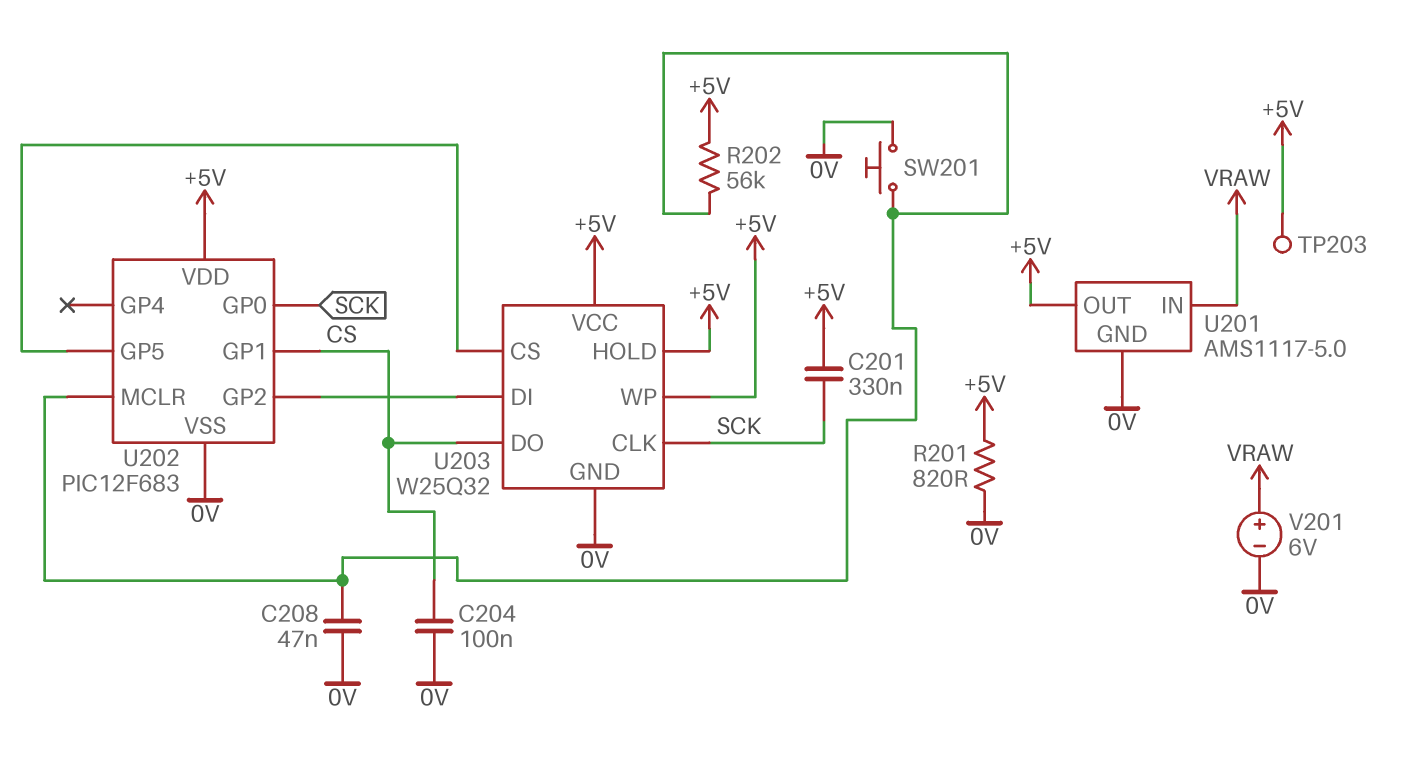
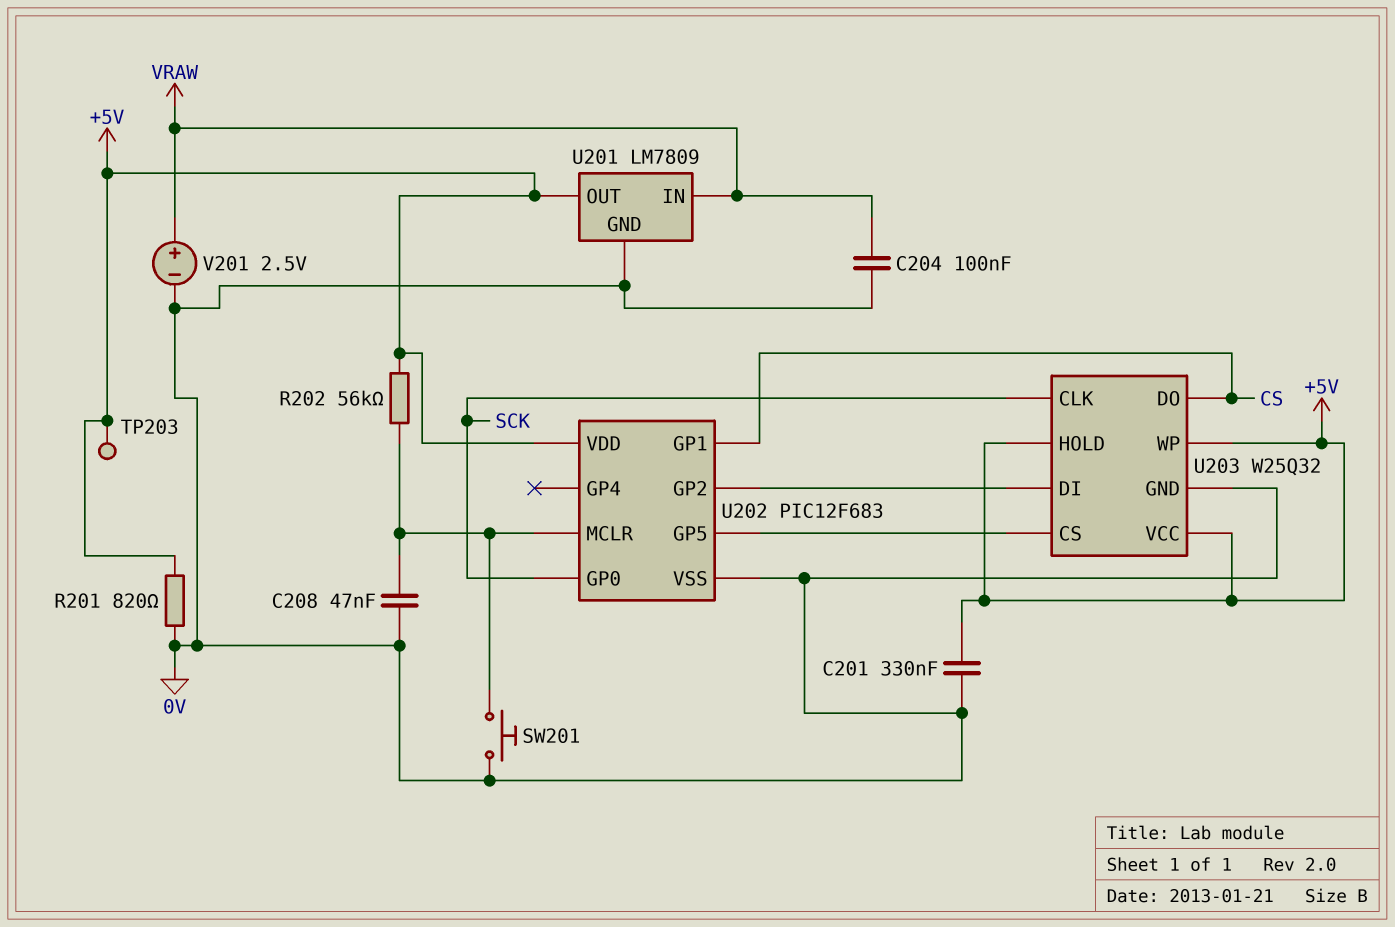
C201: 330nF (+5V, SCK) -> 330nF (+5V, 0V)
C204: 100nF (0V, CS) -> 100nF (0V, VRAW)
U201: AMS1117-5.0 -> LM7809
V201: 6V (plus VRAW, minus 0V) -> 2.5V (plus VRAW, minus 0V)

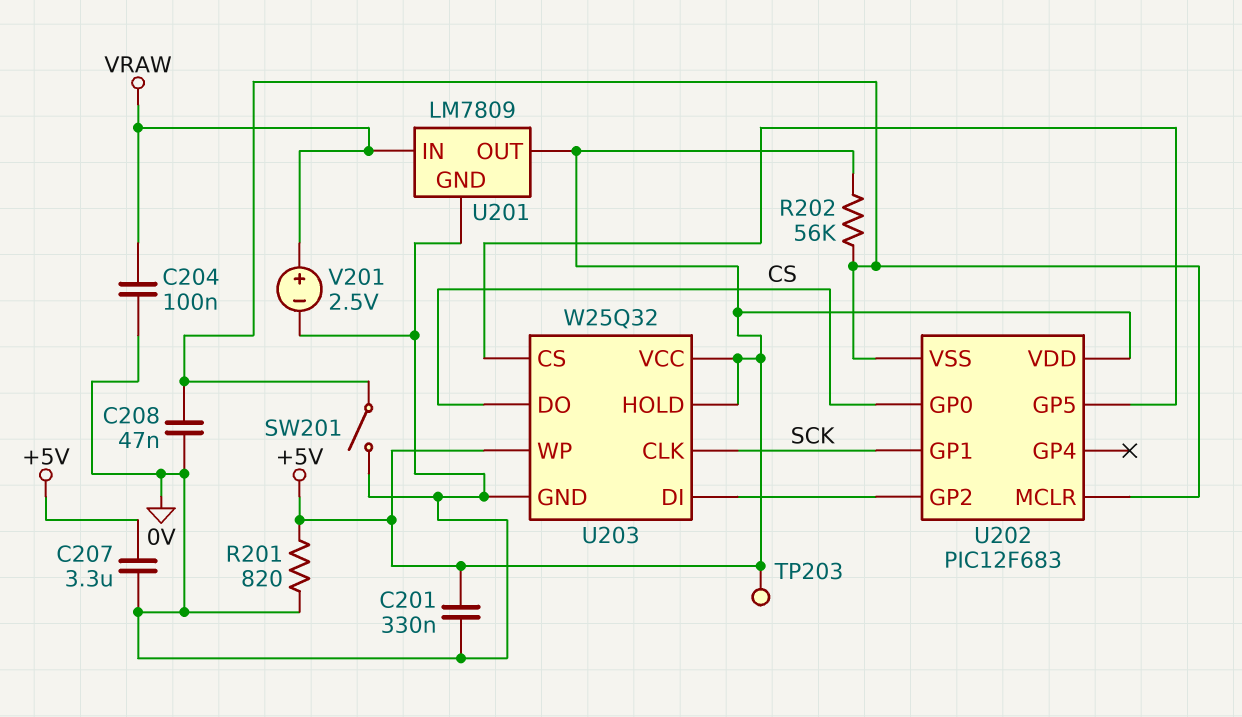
C207: none -> 3.3uF (+5V, 0V)
SW201: button (0V, U202/MCLR) -> switch (0V, U202/MCLR)
U202 pin GP0: SCK -> CS
U202 pin GP1: CS -> SCK
U202 pin VSS: 0V -> U202/MCLR

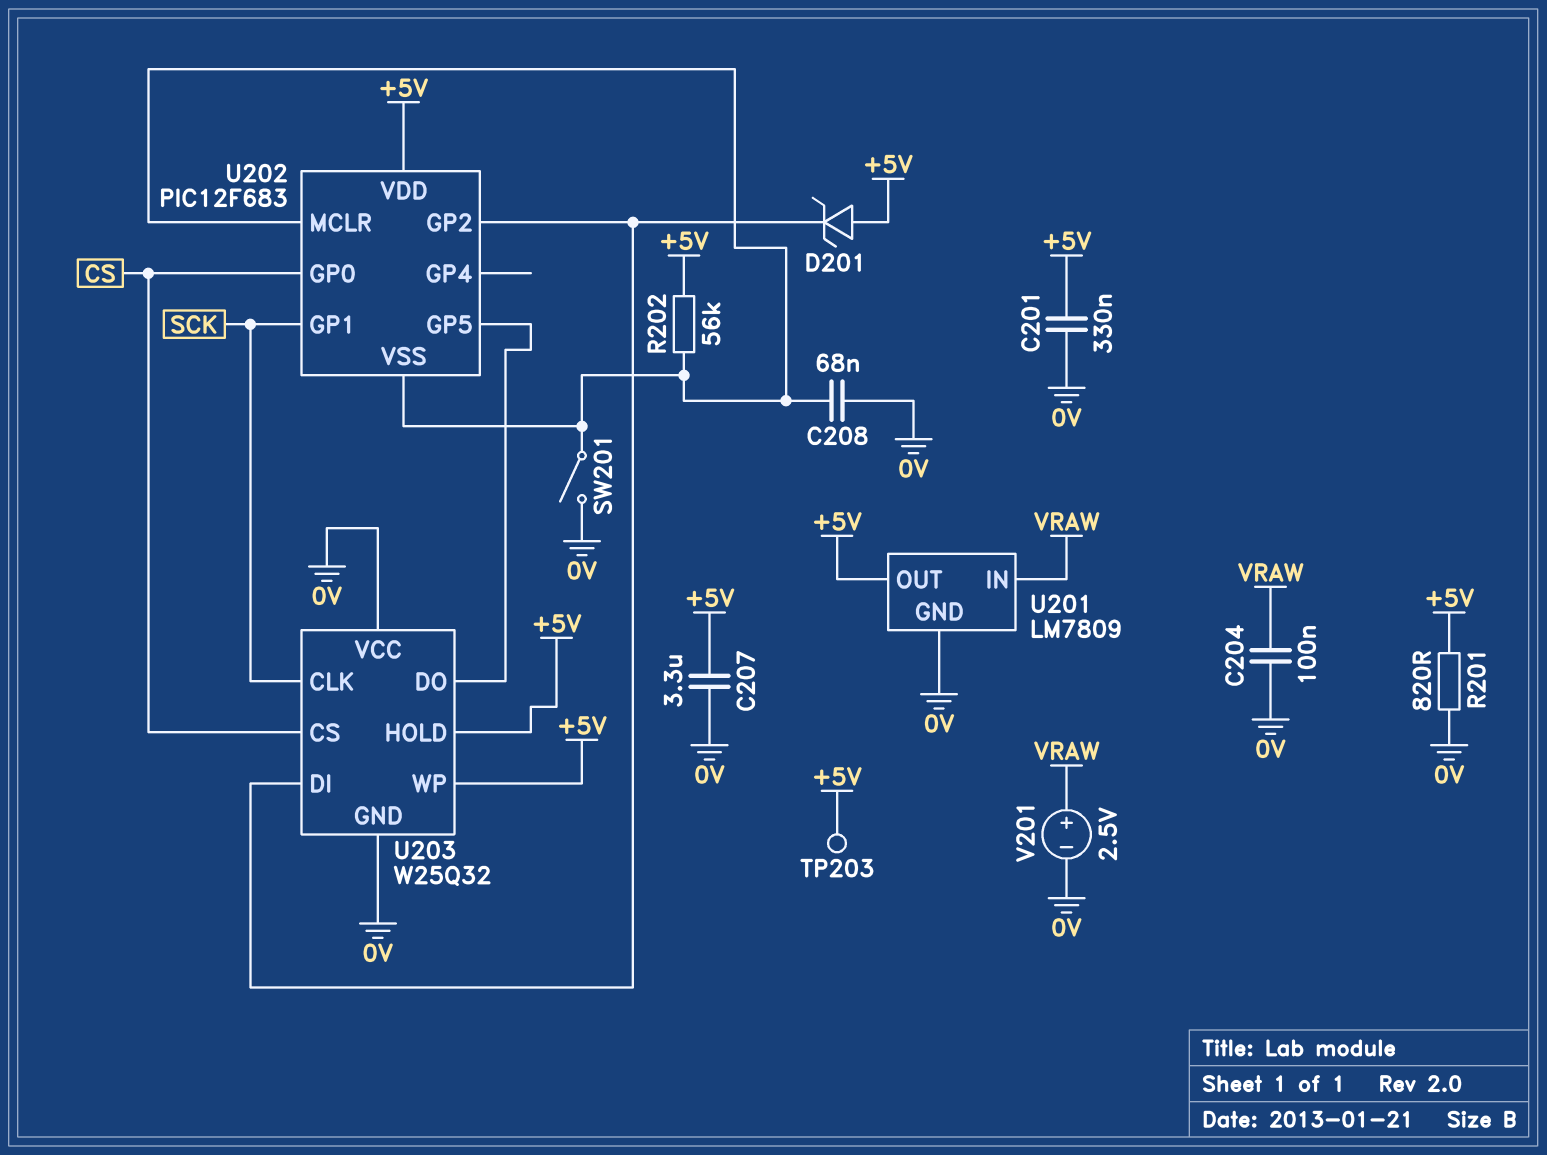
C208: 47nF (0V, U202/MCLR) -> 68nF (0V, U202/MCLR)
D201: none -> zener (A +5V, K U202/GP2)
U203 pin CS: U202/GP5 -> CS
U203 pin DO: CS -> U202/GP5
U203 pin VCC: +5V -> 0V

